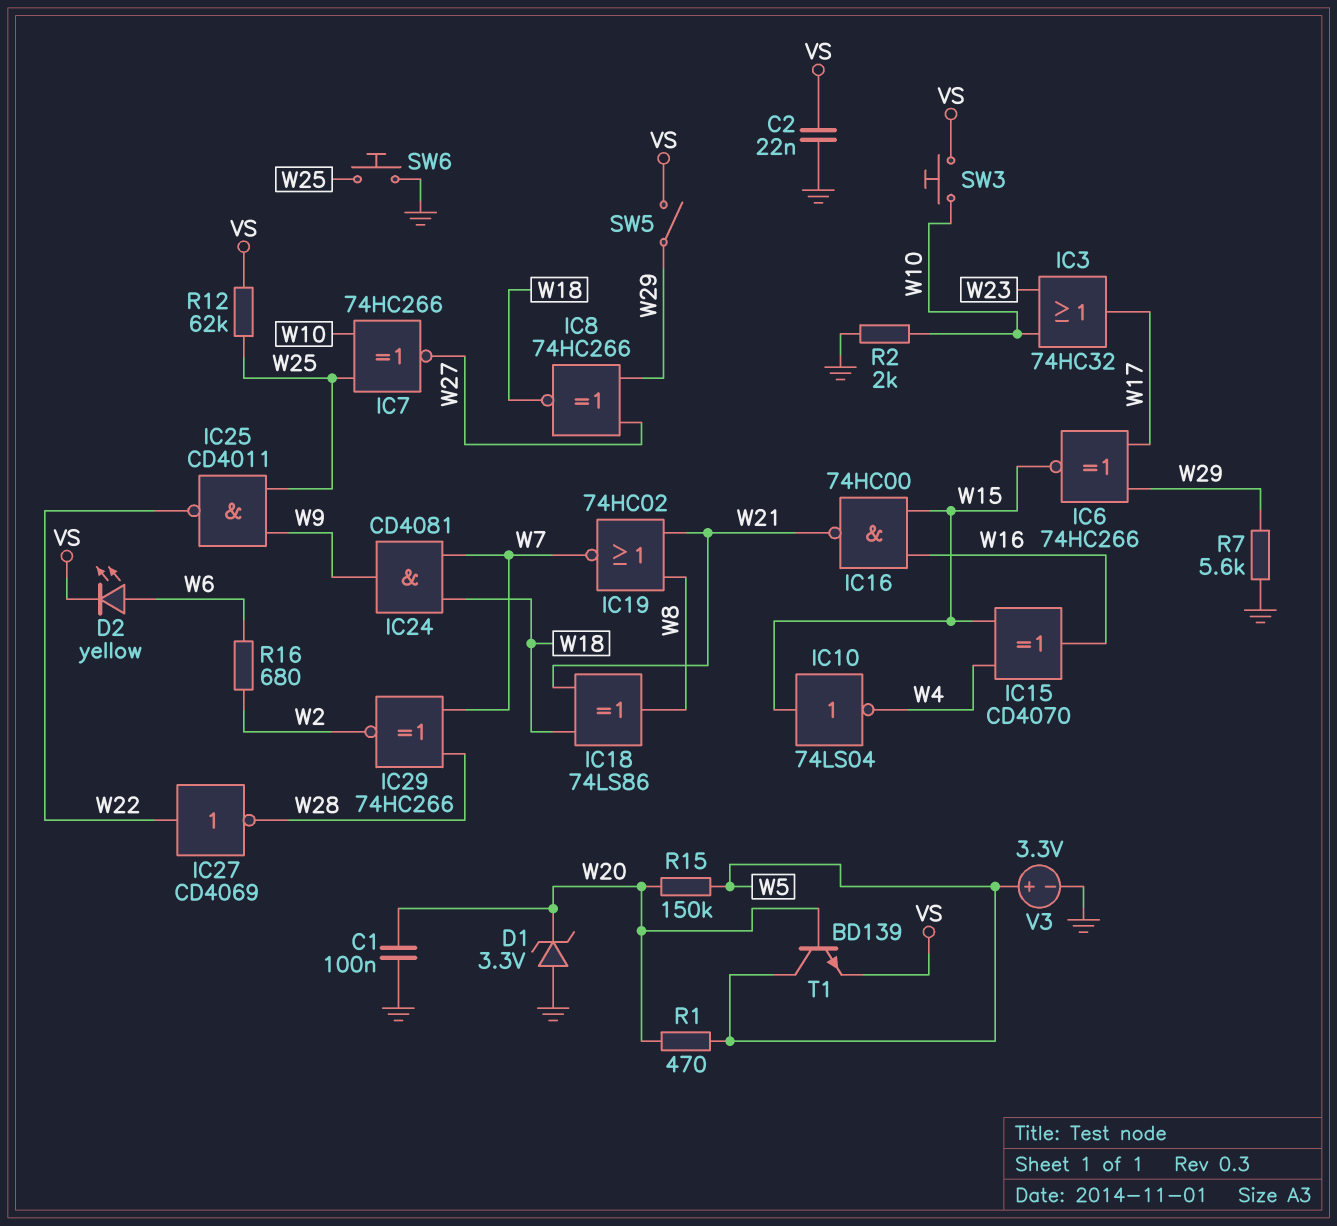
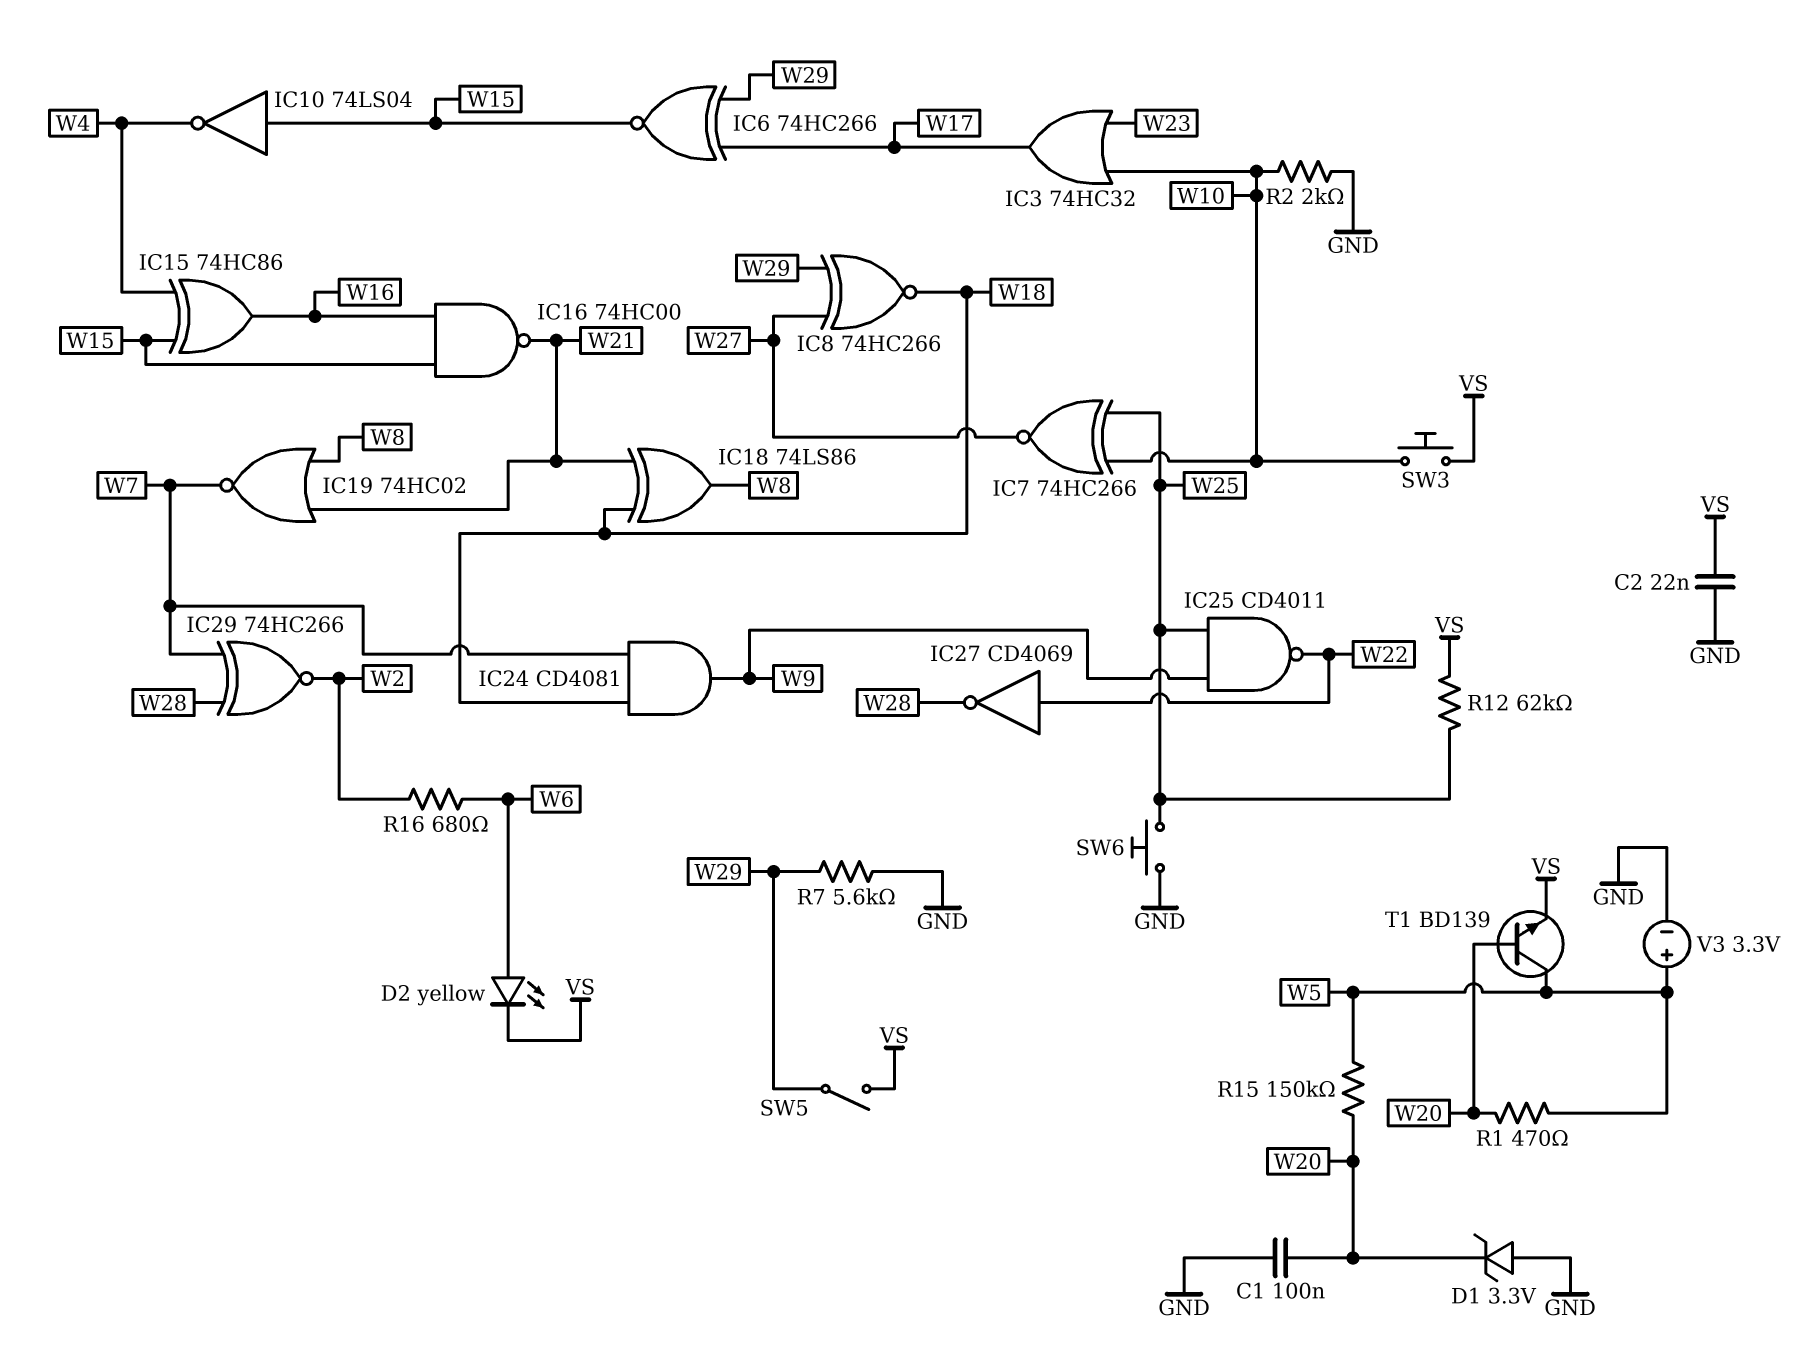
IC15: XOR CD4070 (in W4, in W15, out W16) -> XOR 74HC86 (in W4, in W15, out W16)

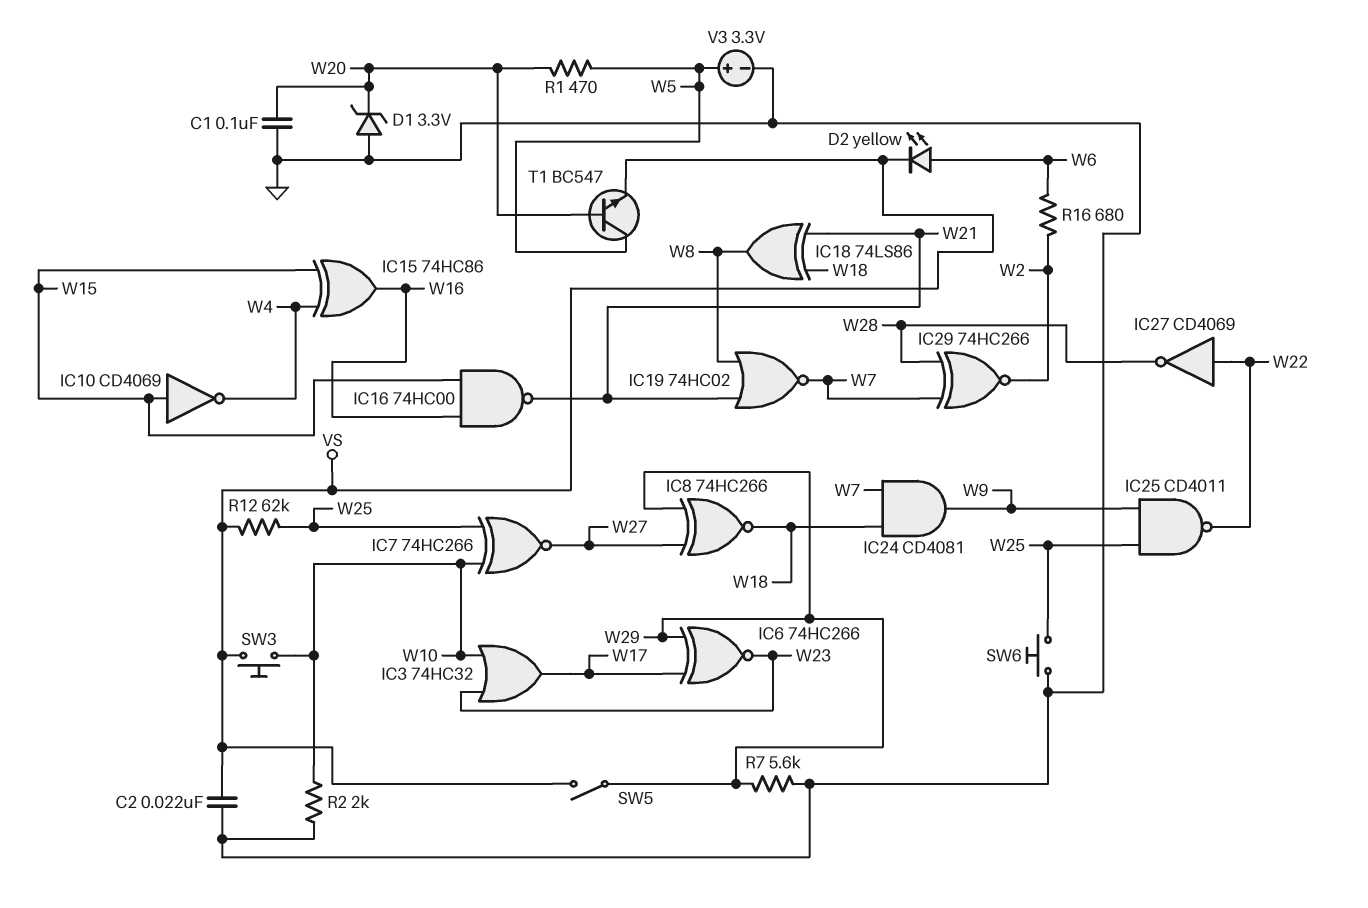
IC6: XNOR 74HC266 (in W17, in W29, out W15) -> XNOR 74HC266 (in W17, in W29, out W23)
IC10: NOT 74LS04 (in W15, out W4) -> NOT CD4069 (in W15, out W4)
R15: 150k (W5, W20) -> none
T1: NPN BD139 (B W20, C W5, E VS) -> NPN BC547 (B W20, C W5, E VS)

